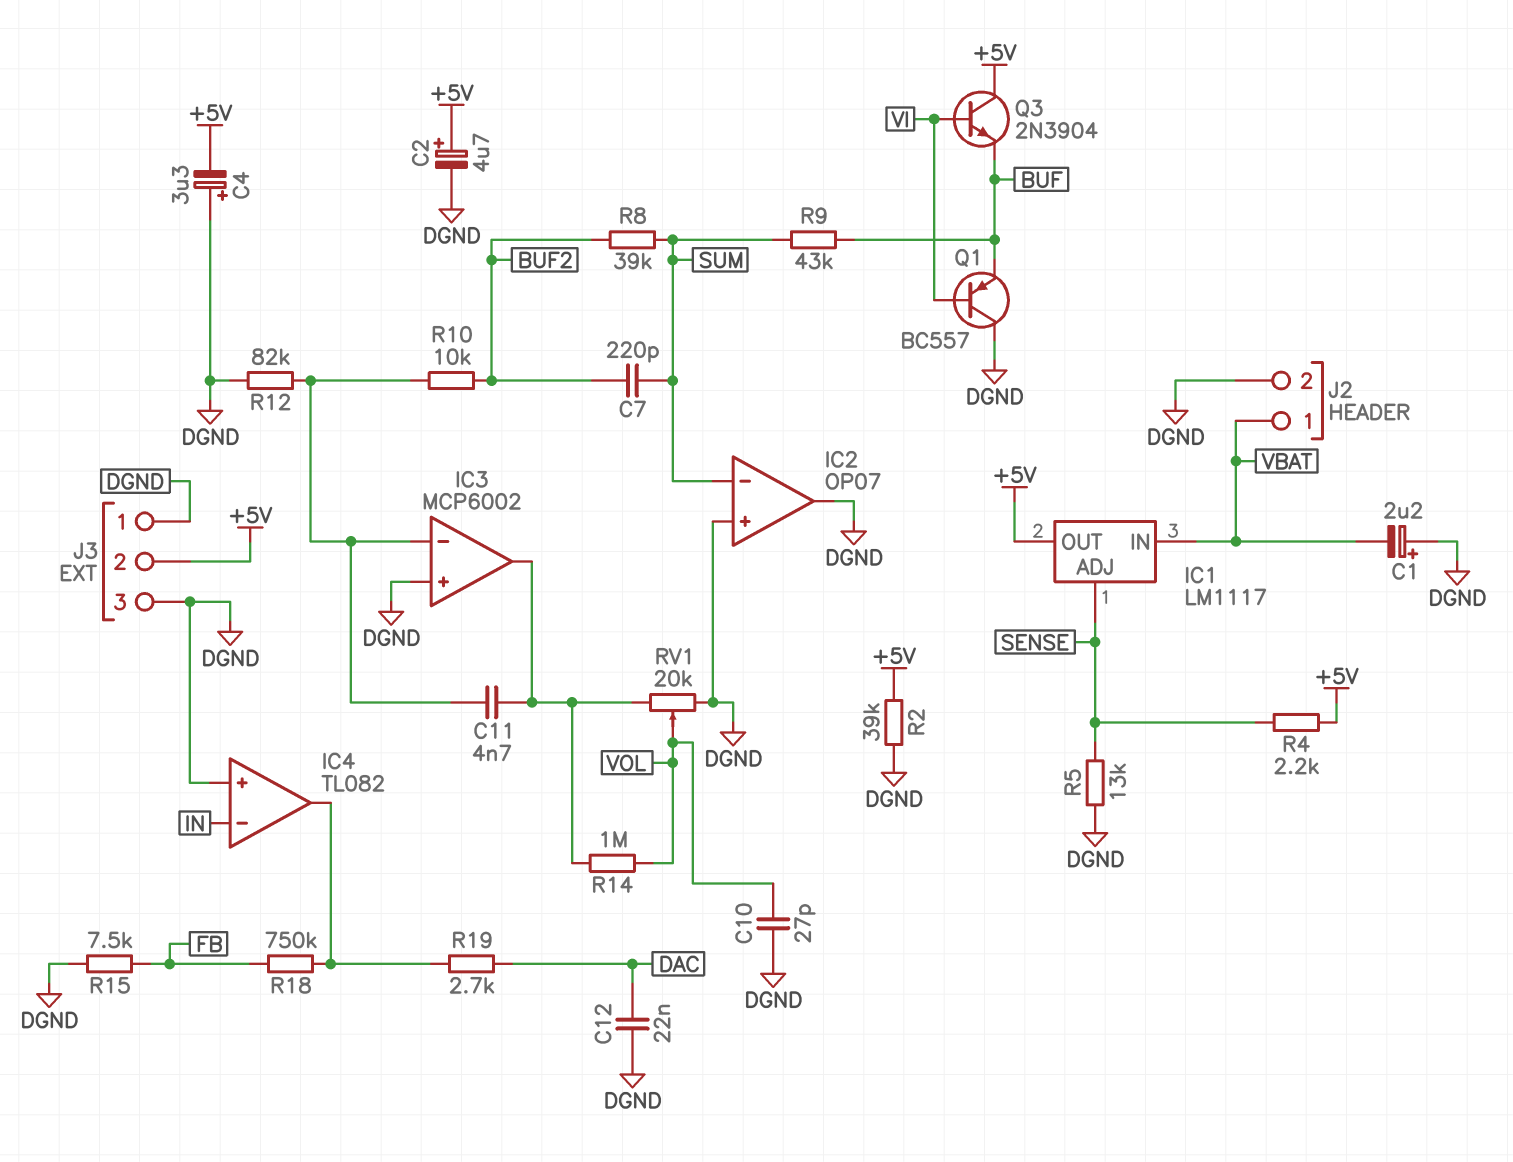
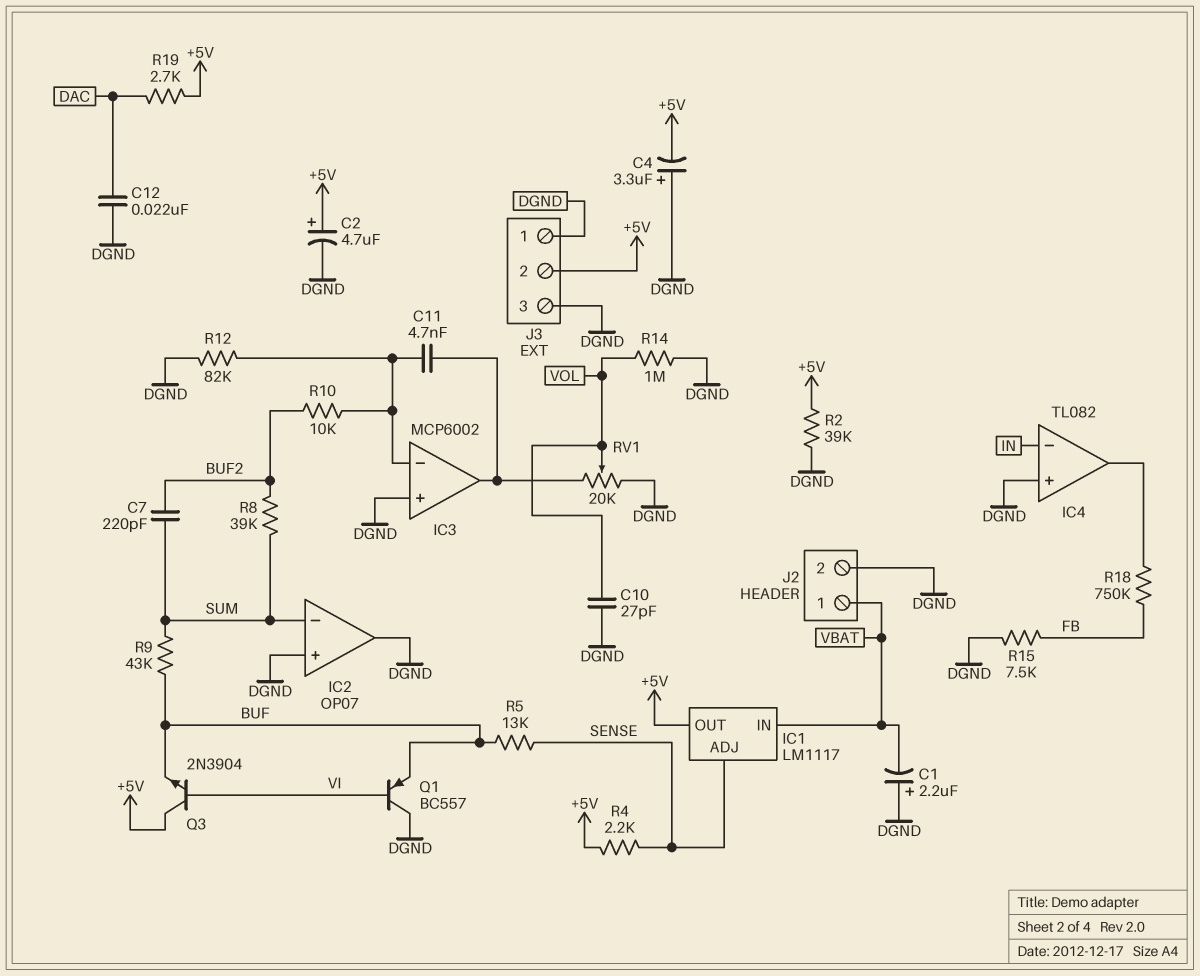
R5: 13k (DGND, SENSE) -> 13k (BUF, SENSE)
R14: 1M (IC3/out, VOL) -> 1M (DGND, VOL)
R19: 2.7k (DAC, IC4/out) -> 2.7k (+5V, DAC)

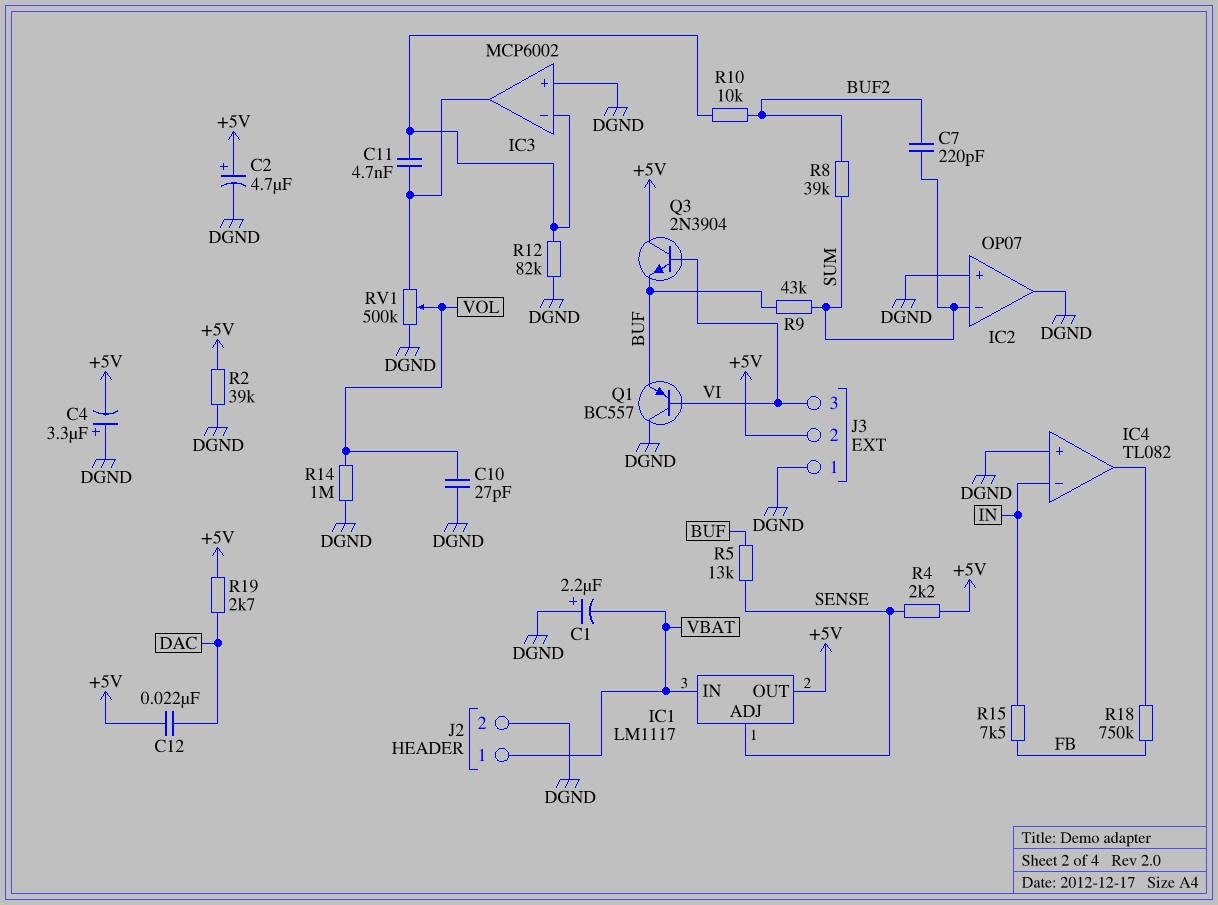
C12: 22nF (DAC, DGND) -> 22nF (+5V, DAC)
J3 pin 3: DGND -> VI
R15: 7.5k (DGND, FB) -> 7.5k (FB, IN)
RV1: 20k (DGND, IC3/out, wiper VOL) -> 500k (DGND, IC3/out, wiper VOL)

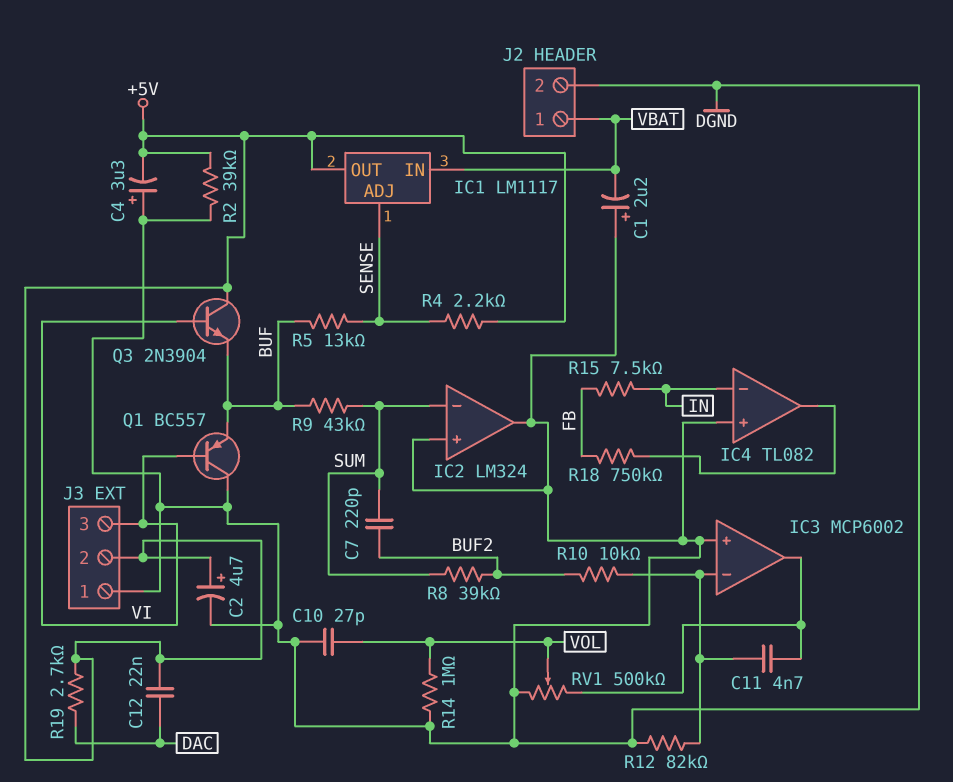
IC2: OP07 -> LM324

